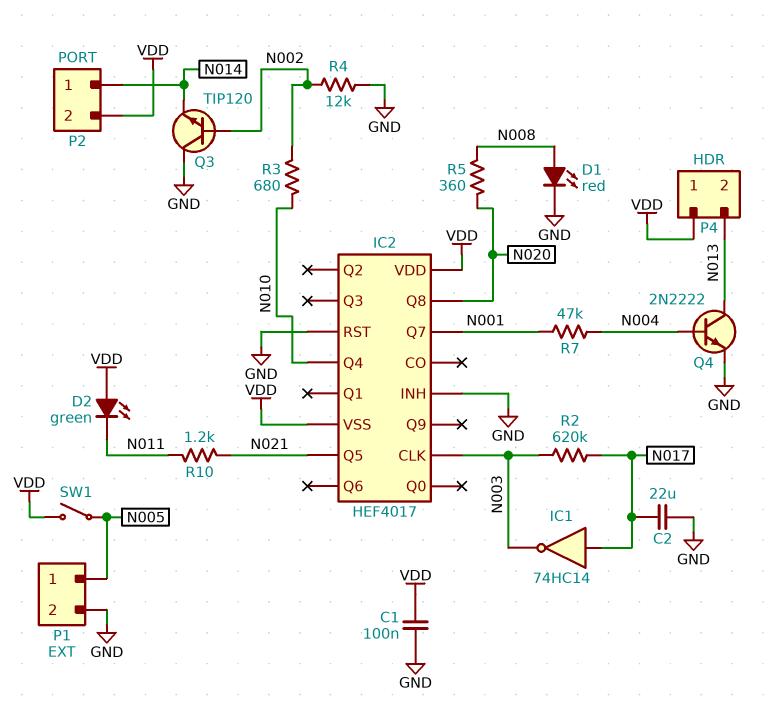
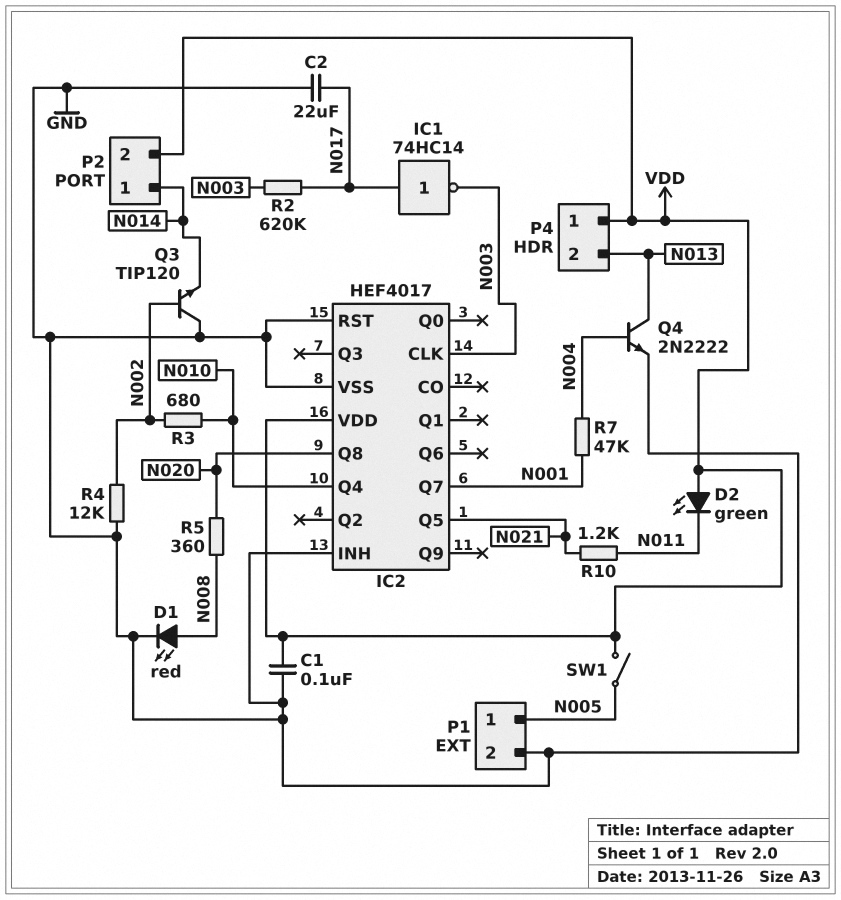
IC2 pin VSS: VDD -> GND

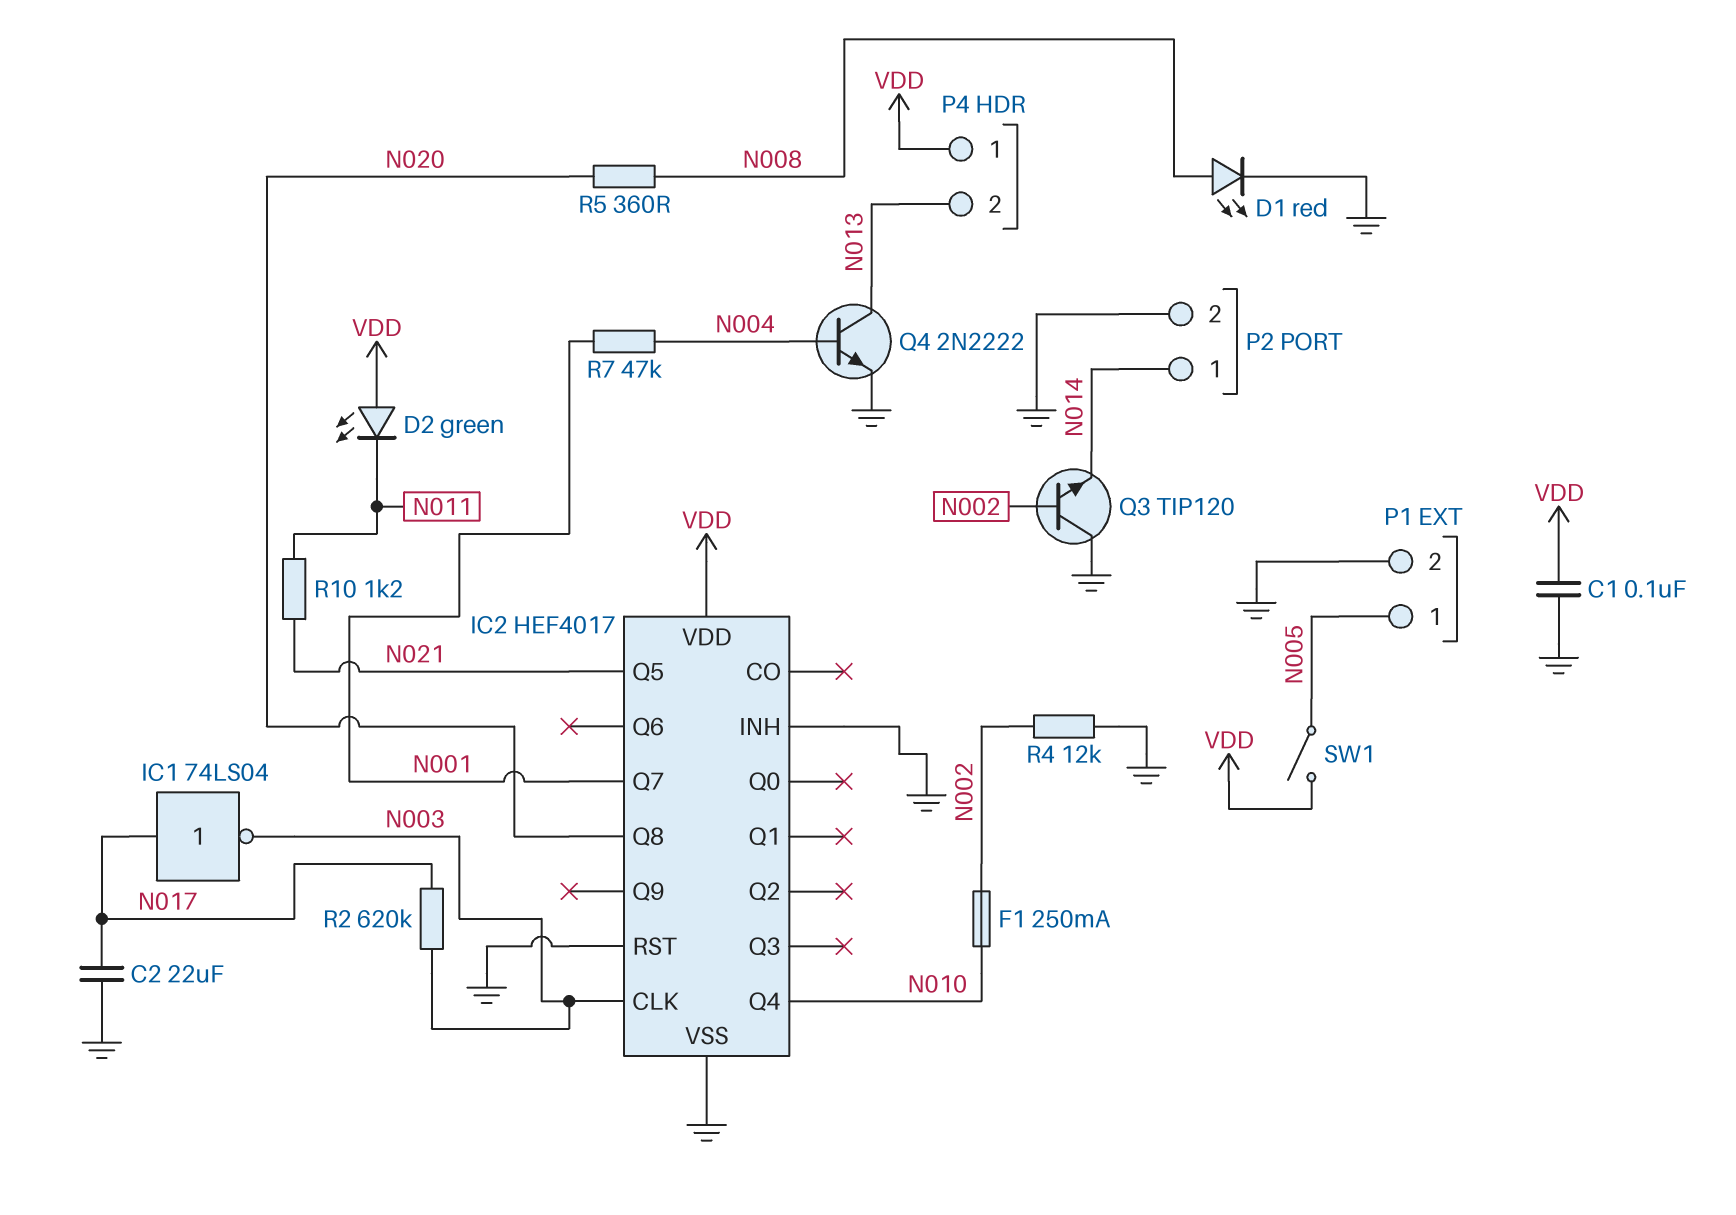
F1: none -> 250mA (N002, N010)
IC1: NOT 74HC14 (in N017, out N003) -> NOT 74LS04 (in N017, out N003)
P2 pin 2: VDD -> GND
R3: 680 (N002, N010) -> none

